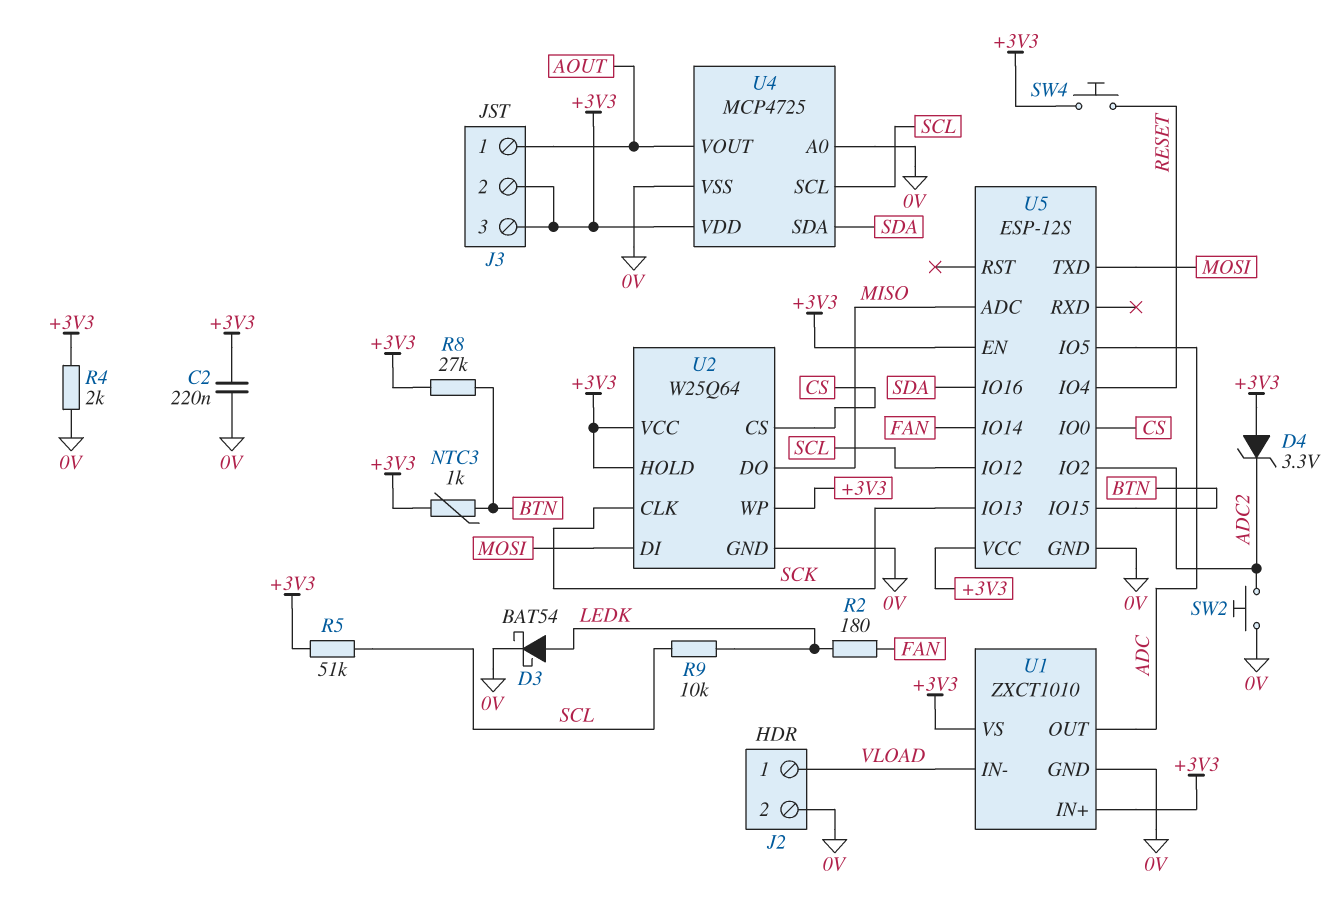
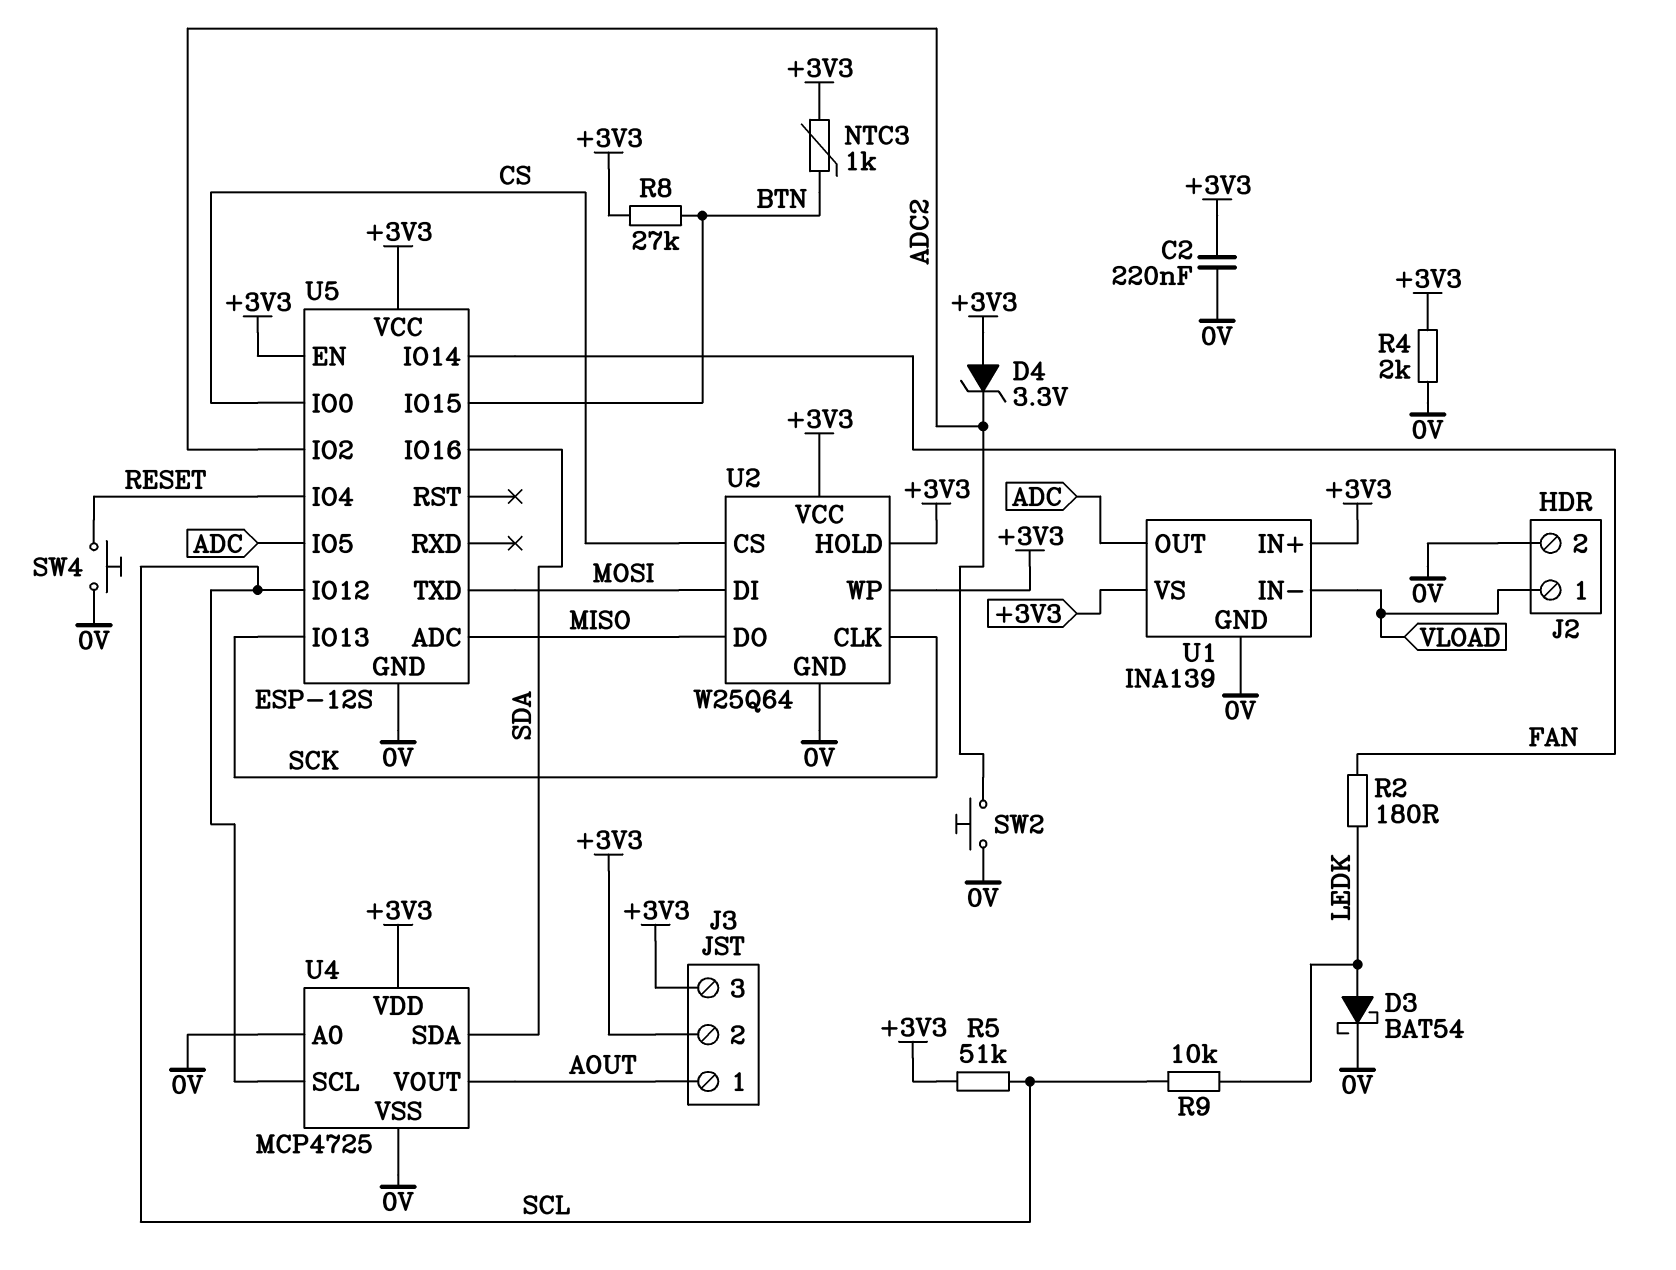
SW4: button (+3V3, RESET) -> button (0V, RESET)
U1: ZXCT1010 -> INA139

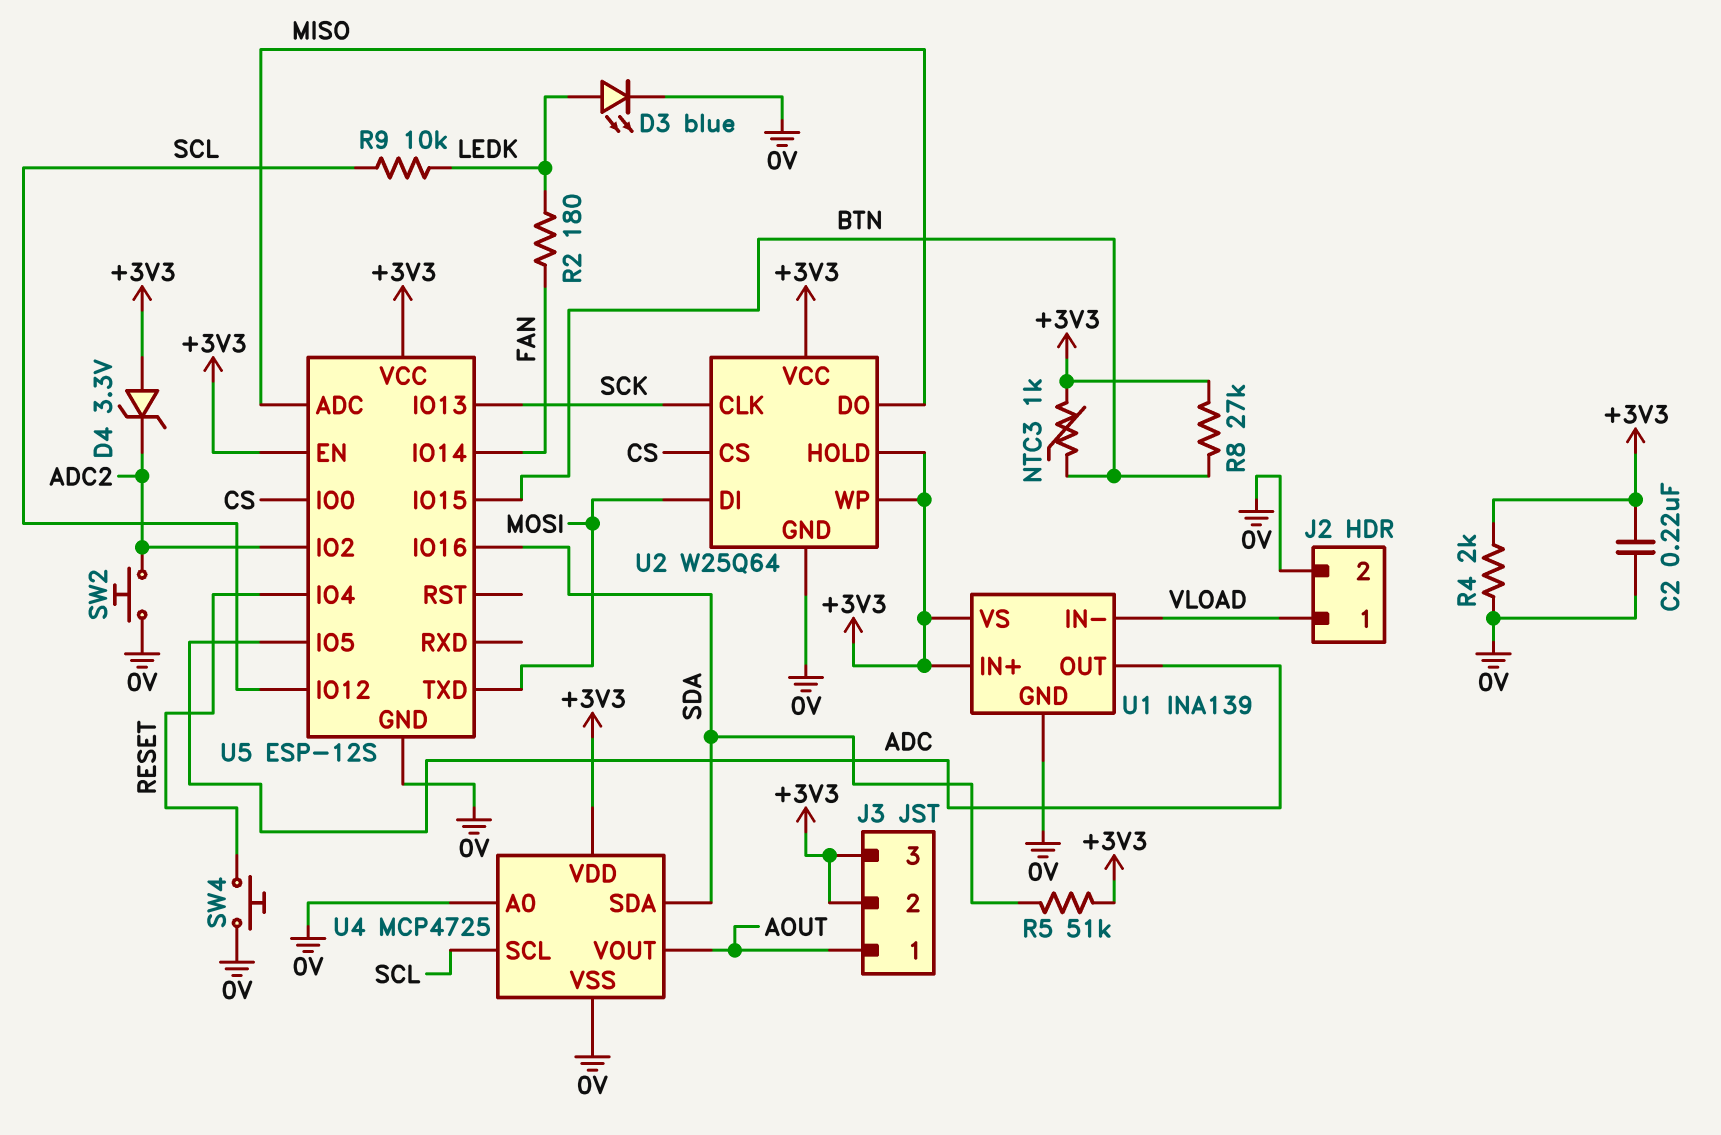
D3: schottky BAT54 (A LEDK, K 0V) -> LED blue (A LEDK, K 0V)
R5: 51k (+3V3, SCL) -> 51k (+3V3, SDA)

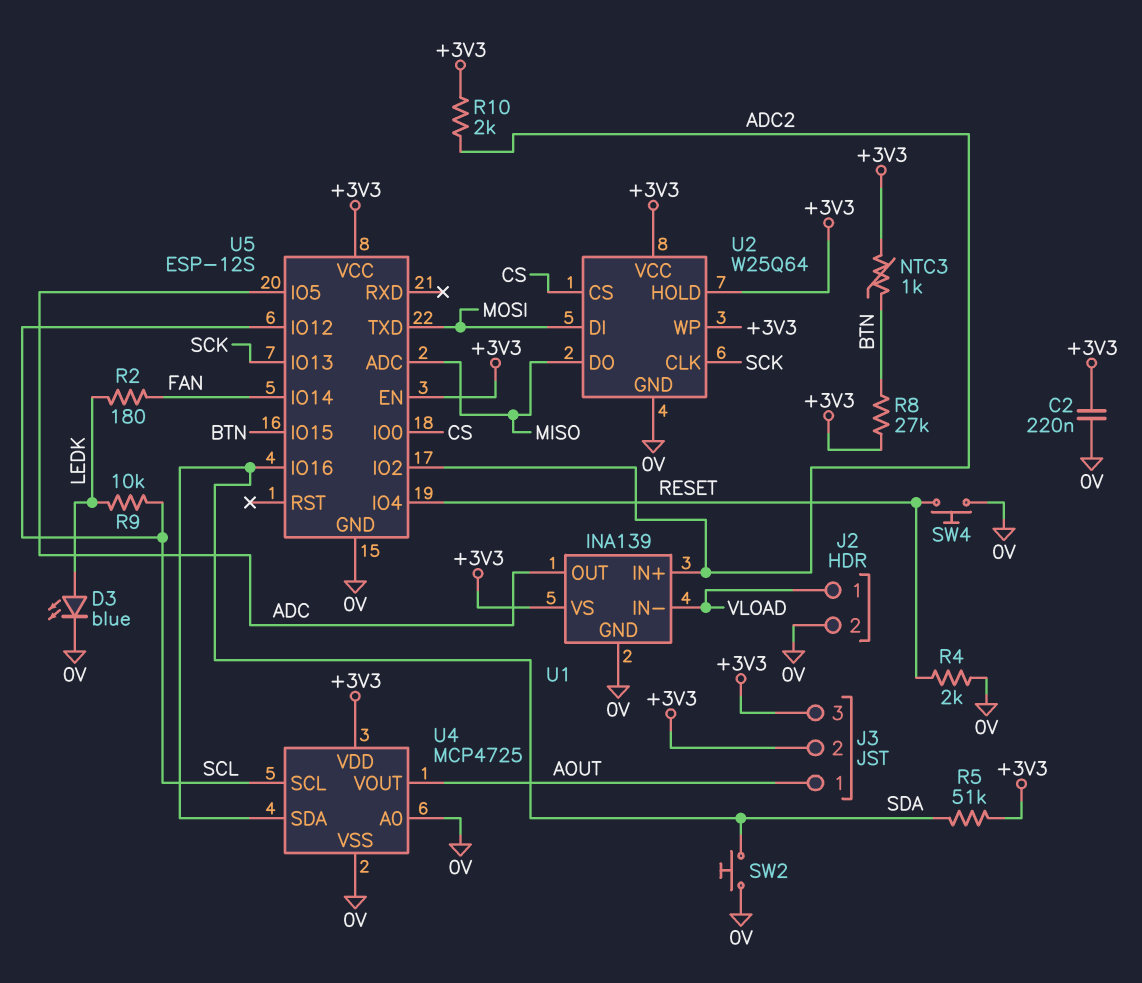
D4: zener 3.3V (A +3V3, K ADC2) -> none
R4: 2k (+3V3, 0V) -> 2k (0V, RESET)
R10: none -> 2k (+3V3, ADC2)
SW2: button (0V, ADC2) -> button (0V, SDA)
U1 pin IN+: +3V3 -> ADC2

